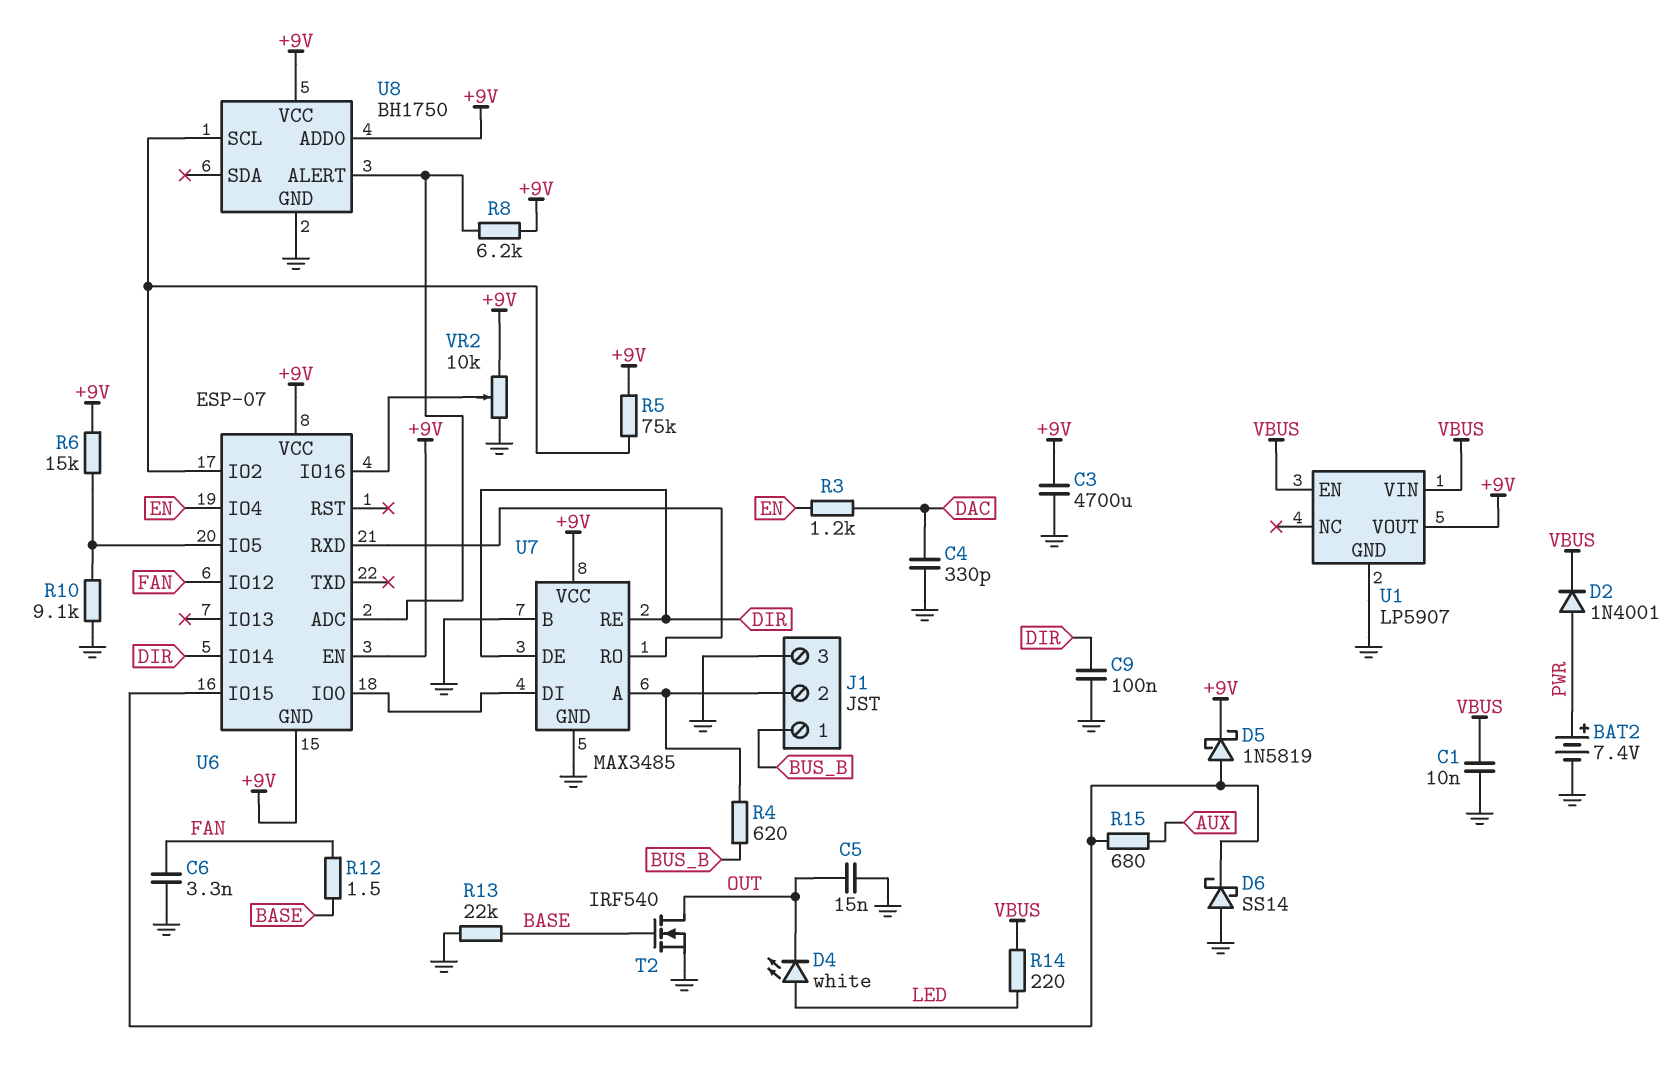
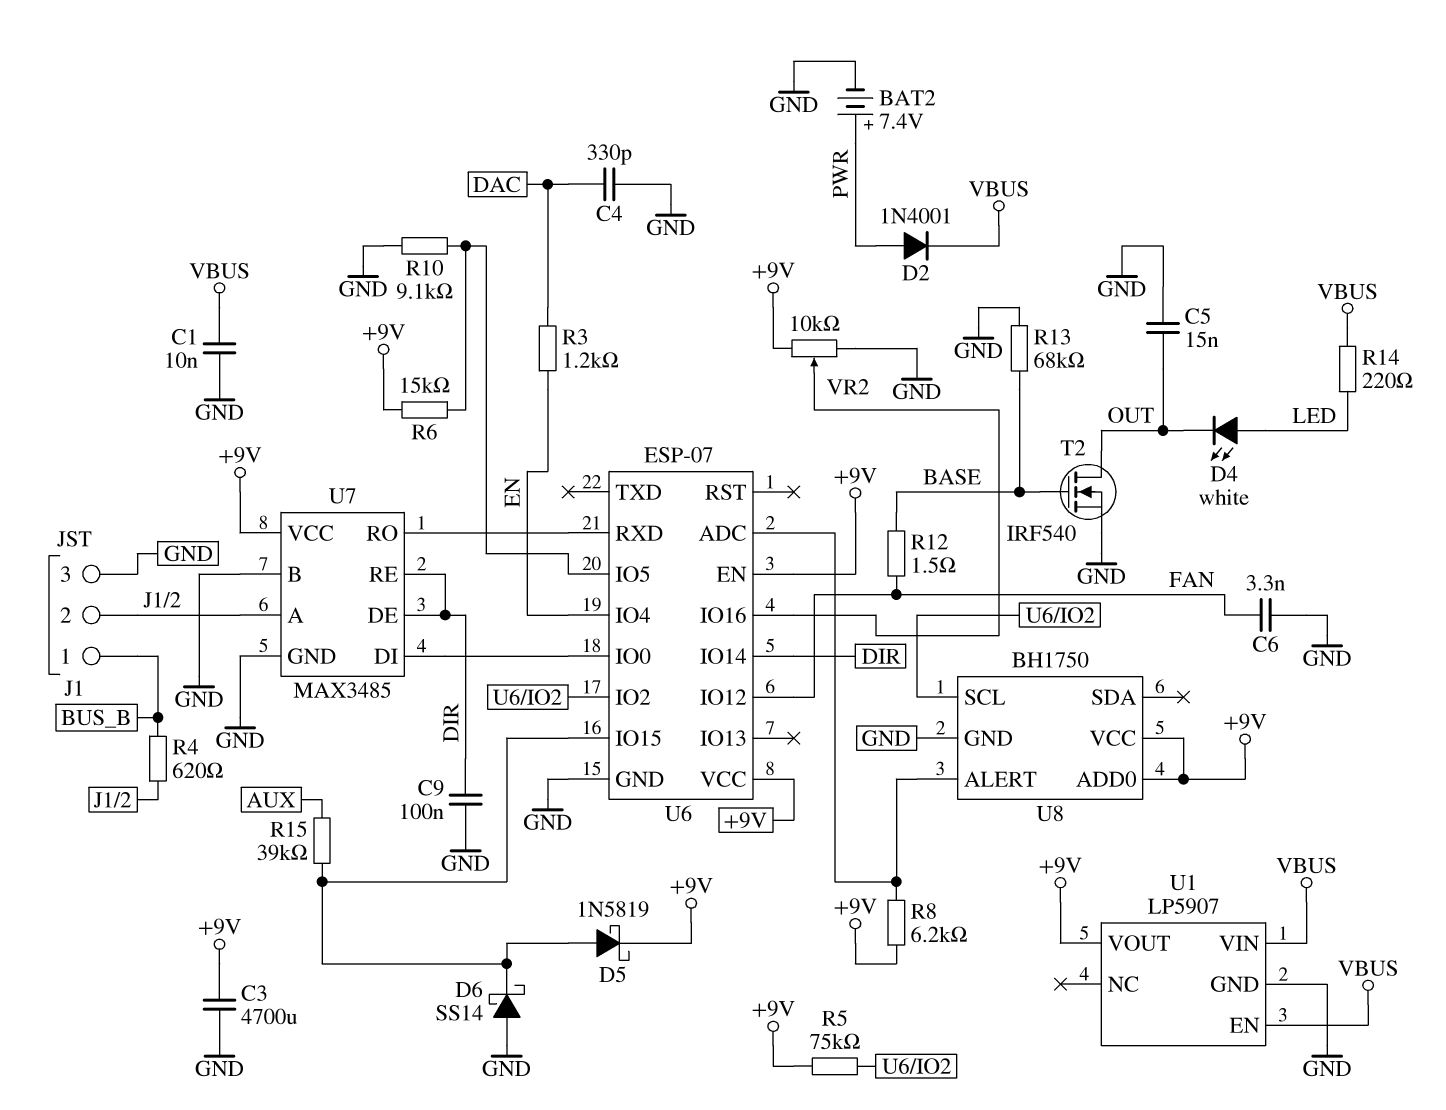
R13: 22k (BASE, GND) -> 68k (BASE, GND)
R15: 680 (AUX, U6/IO15) -> 39k (AUX, U6/IO15)
U6 pin GND: +9V -> GND

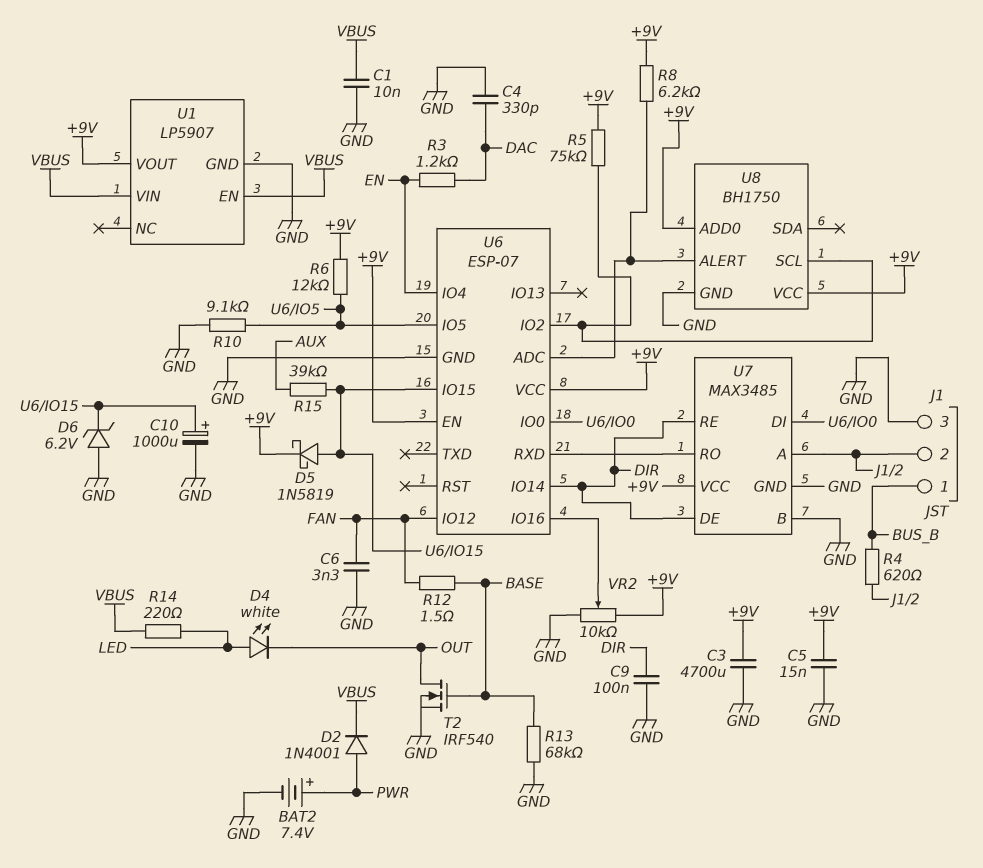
C5: 15nF (GND, OUT) -> 15nF (+9V, GND)
C10: none -> 1000uF (plus U6/IO15, minus GND)
D6: schottky SS14 (A GND, K U6/IO15) -> zener 6.2V (A GND, K U6/IO15)
R6: 15k (+9V, U6/IO5) -> 12k (+9V, U6/IO5)

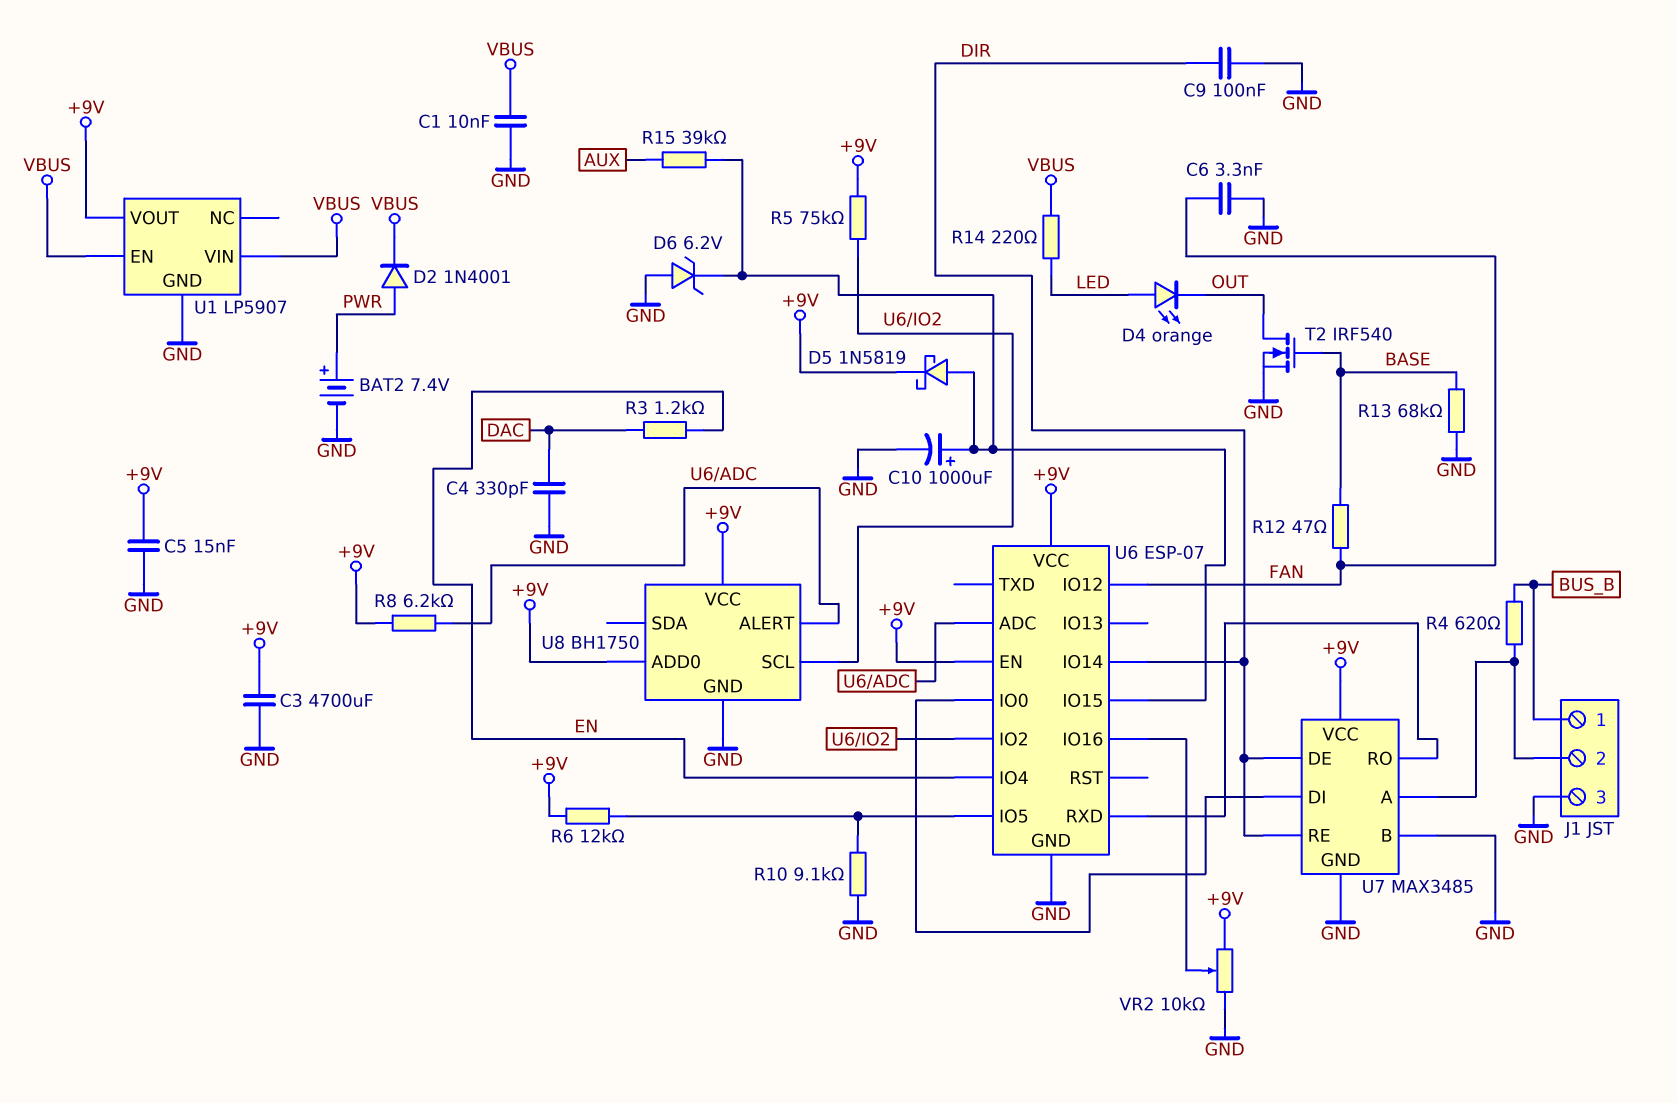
D4: LED white (A LED, K OUT) -> LED orange (A LED, K OUT)
R12: 1.5 (BASE, FAN) -> 47 (BASE, FAN)

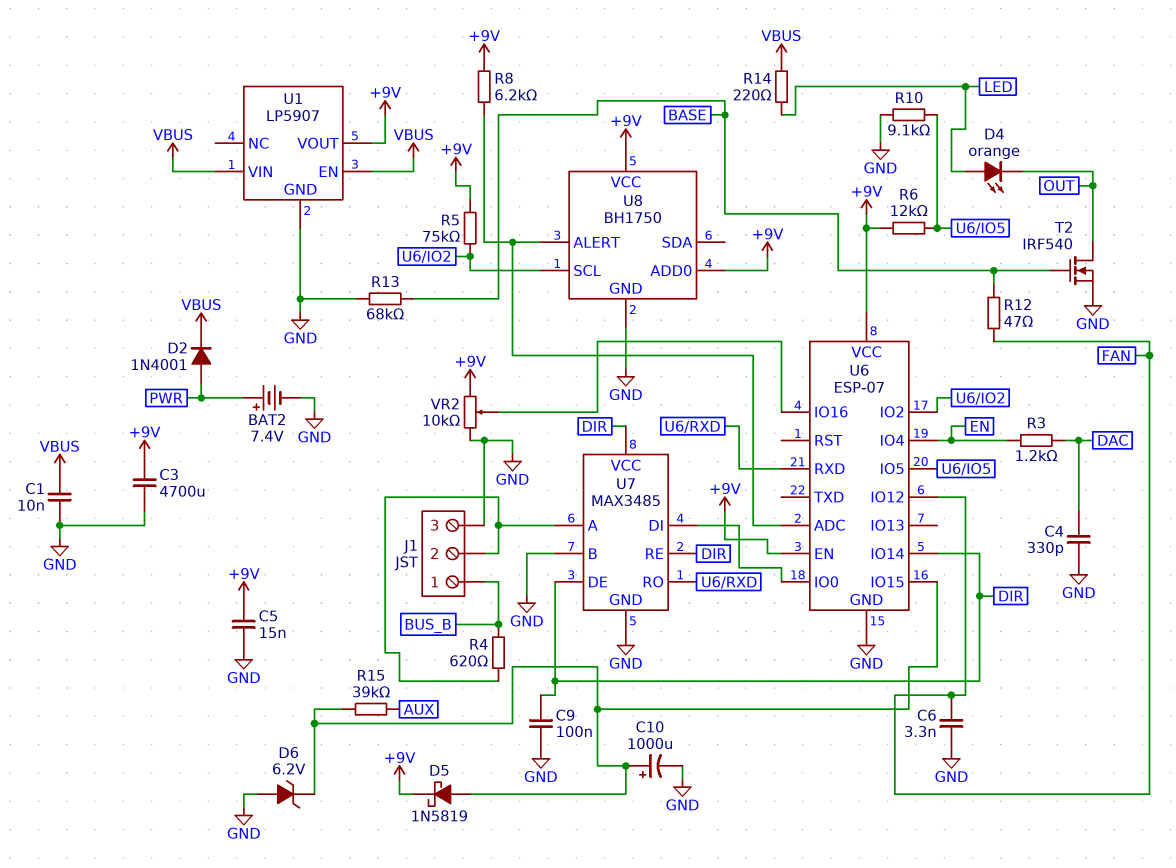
U7 pin VCC: +9V -> DIR

